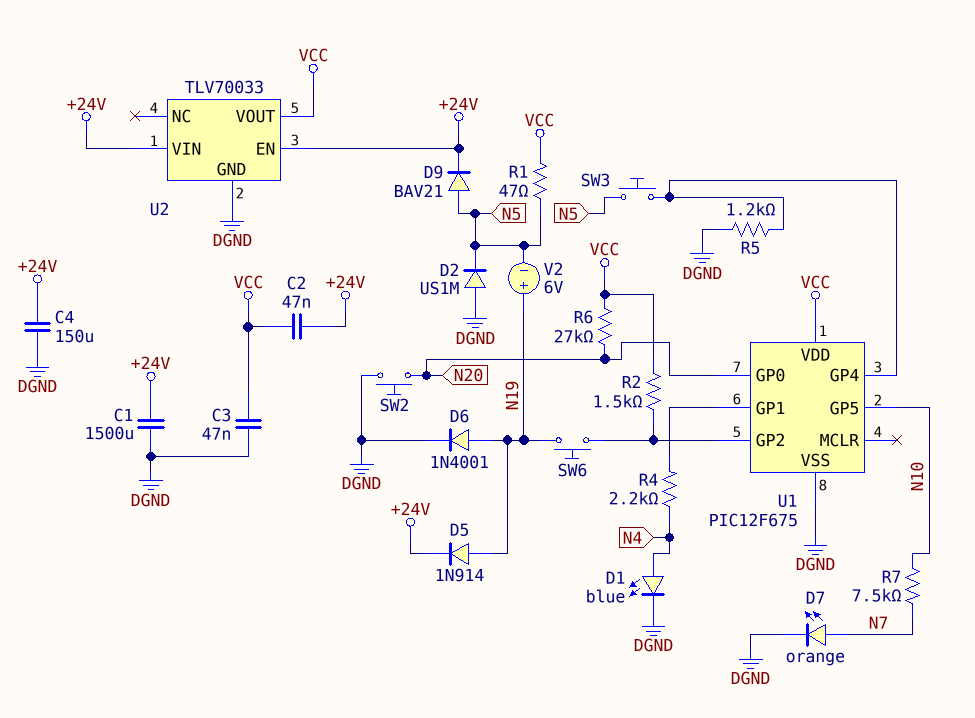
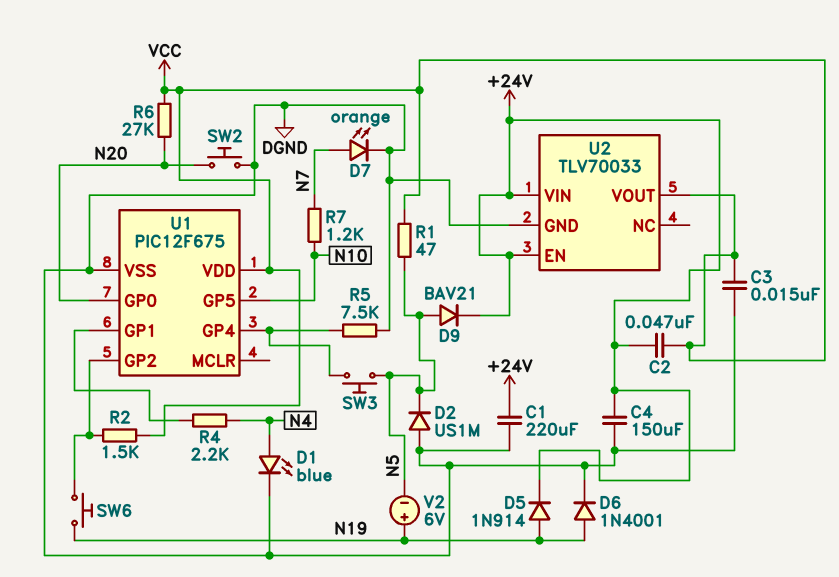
C1: 1500uF (+24V, DGND) -> 220uF (+24V, DGND)
C3: 47nF (DGND, VCC) -> 15nF (DGND, VCC)
R5: 1.2k (DGND, U1/GP4) -> 7.5k (DGND, U1/GP4)
R7: 7.5k (N7, N10) -> 1.2k (N7, N10)

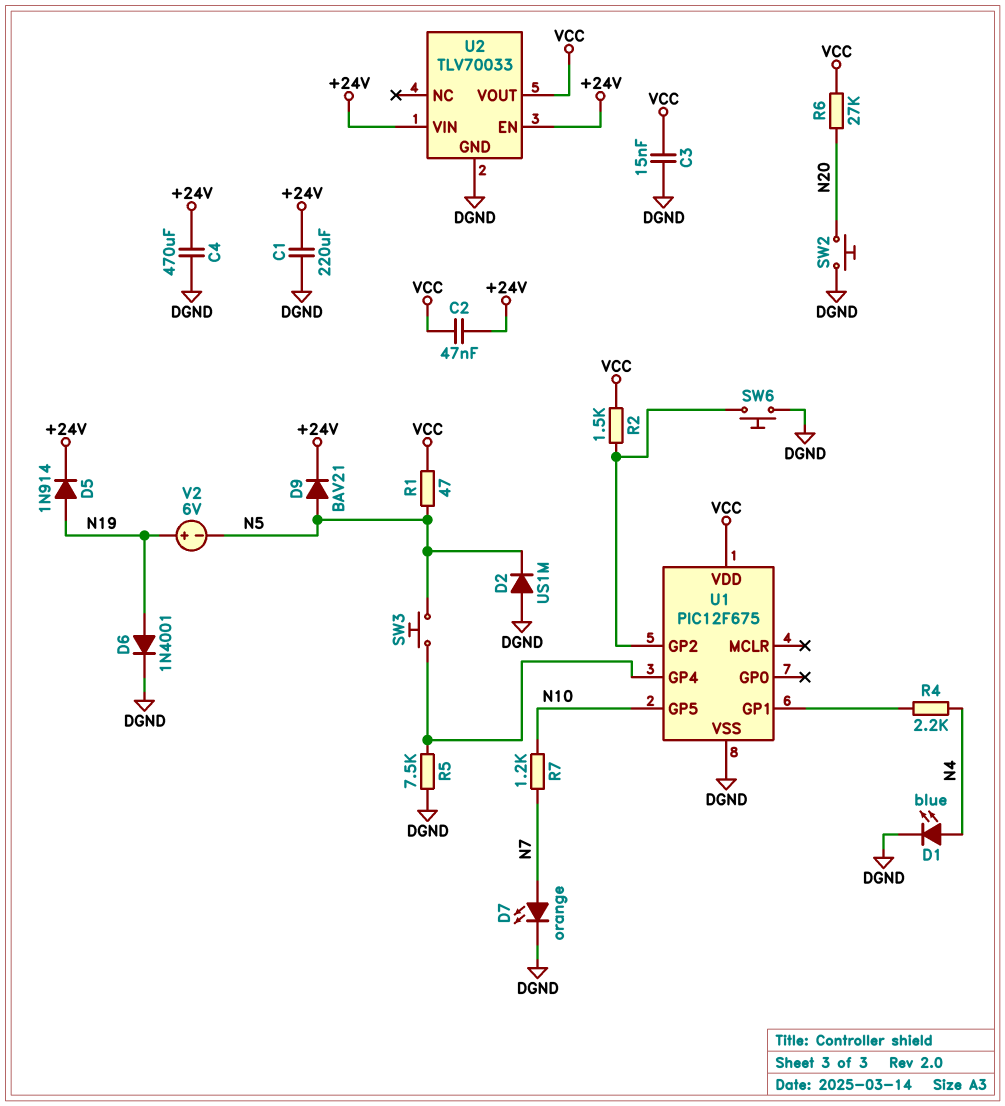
C4: 150uF (+24V, DGND) -> 470uF (+24V, DGND)
SW6: button (N19, U1/GP2) -> button (DGND, U1/GP2)
U1 pin GP0: N20 -> none

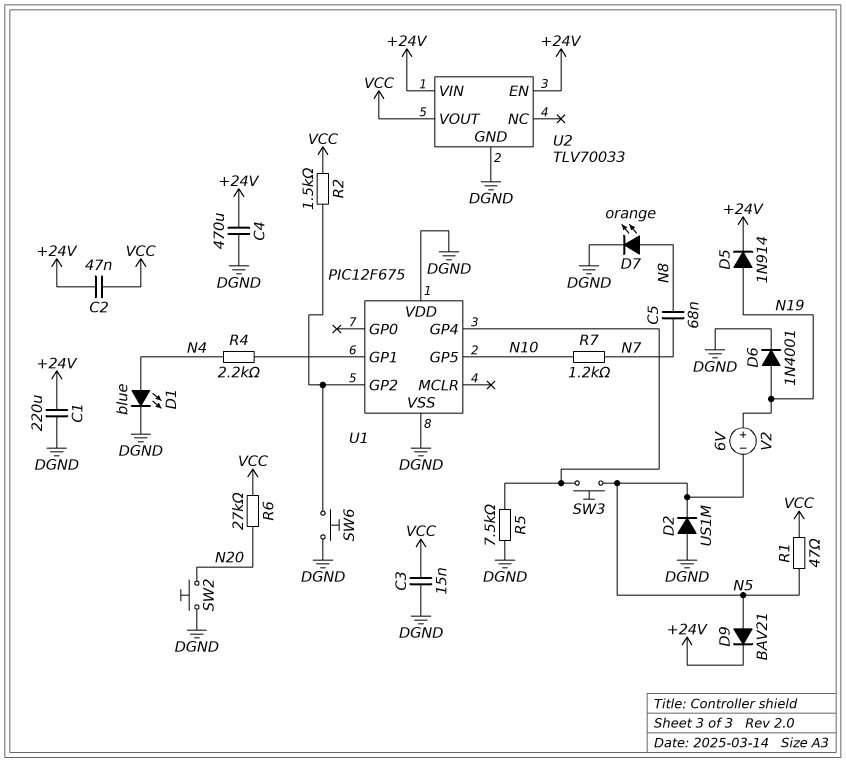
C5: none -> 68nF (N7, N8)
D7: LED orange (A N7, K DGND) -> LED orange (A N8, K DGND)
U1 pin VDD: VCC -> DGND

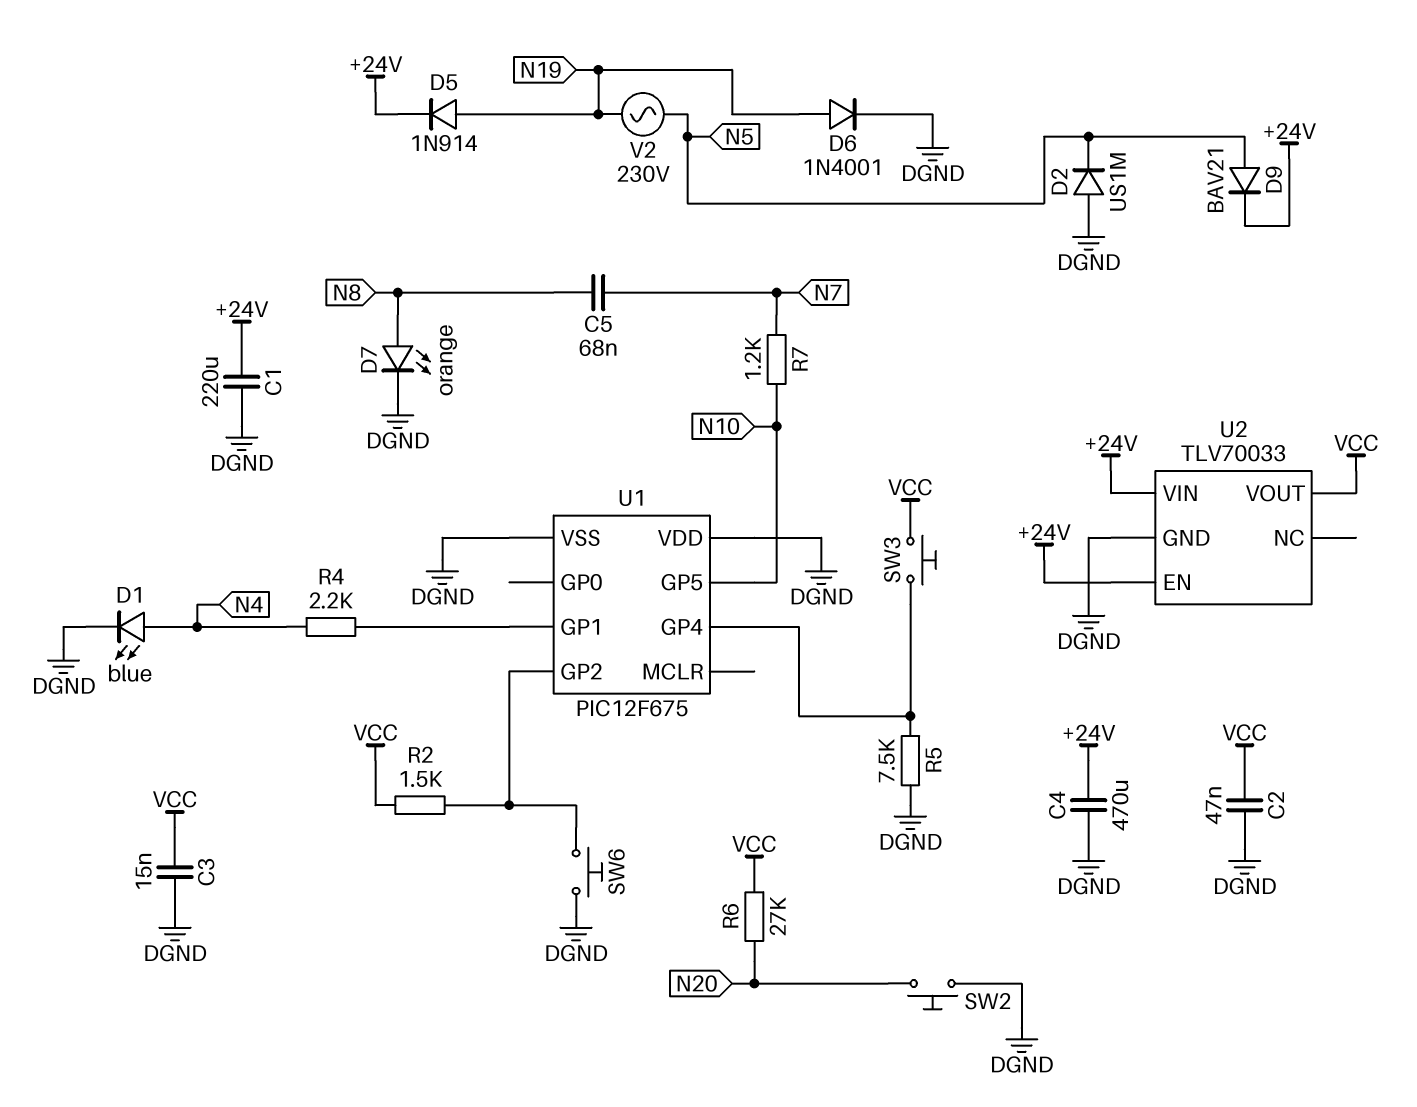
C2: 47nF (+24V, VCC) -> 47nF (DGND, VCC)
R1: 47 (N5, VCC) -> none
SW3: button (N5, U1/GP4) -> button (U1/GP4, VCC)
V2: 6V (plus N19, minus N5) -> AC 230V (N5, N19)

